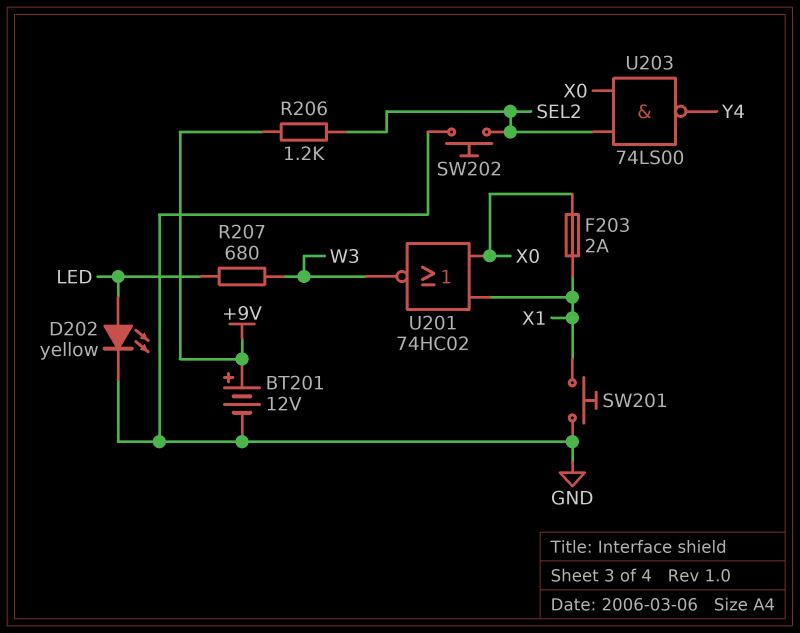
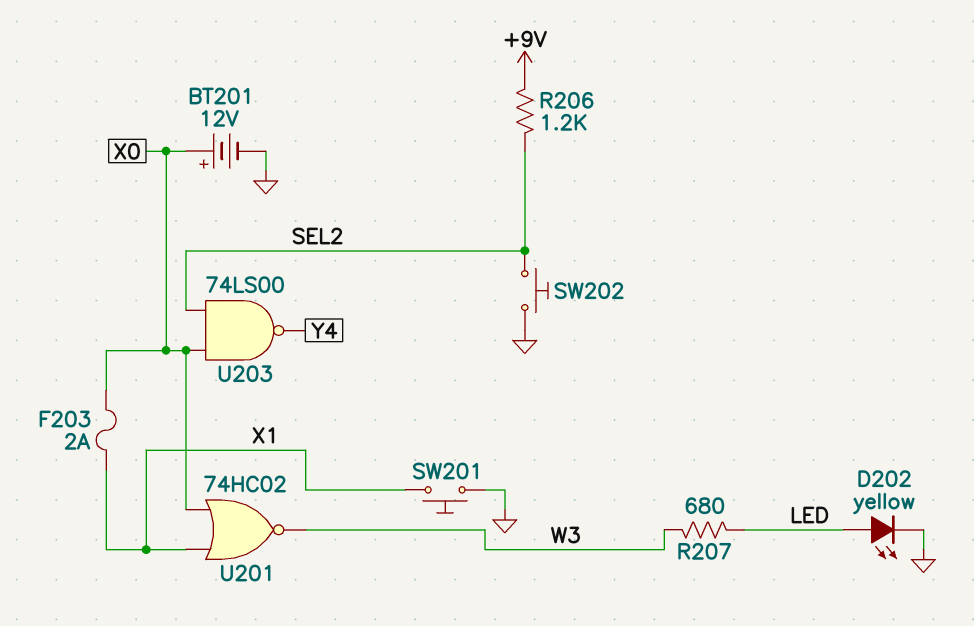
BT201: 12V (plus +9V, minus GND) -> 12V (plus X0, minus GND)

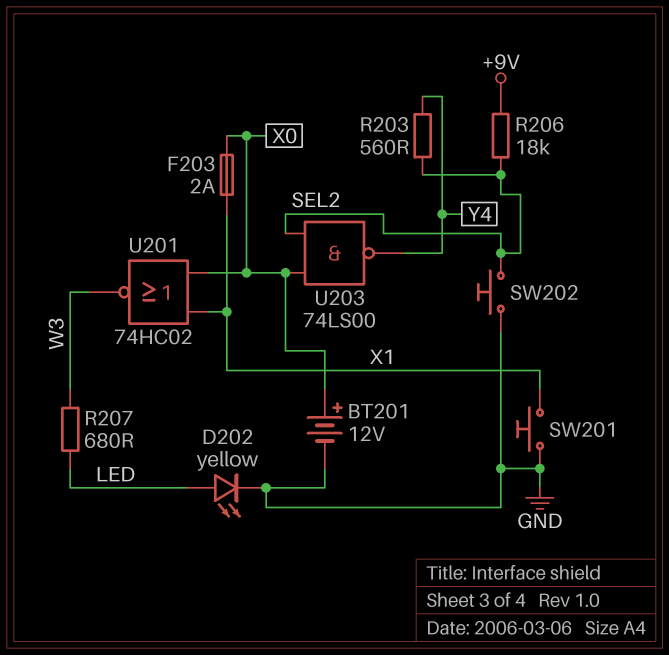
R203: none -> 560 (SEL2, Y4)
R206: 1.2k (+9V, SEL2) -> 18k (+9V, SEL2)

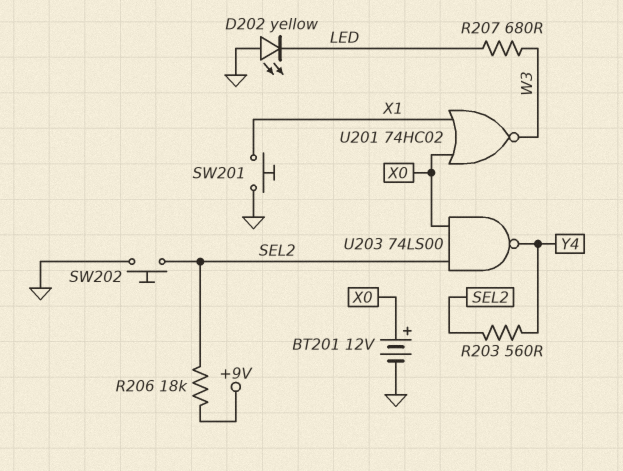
D202: LED yellow (A LED, K GND) -> LED yellow (A GND, K LED)
F203: 2A (X0, X1) -> none

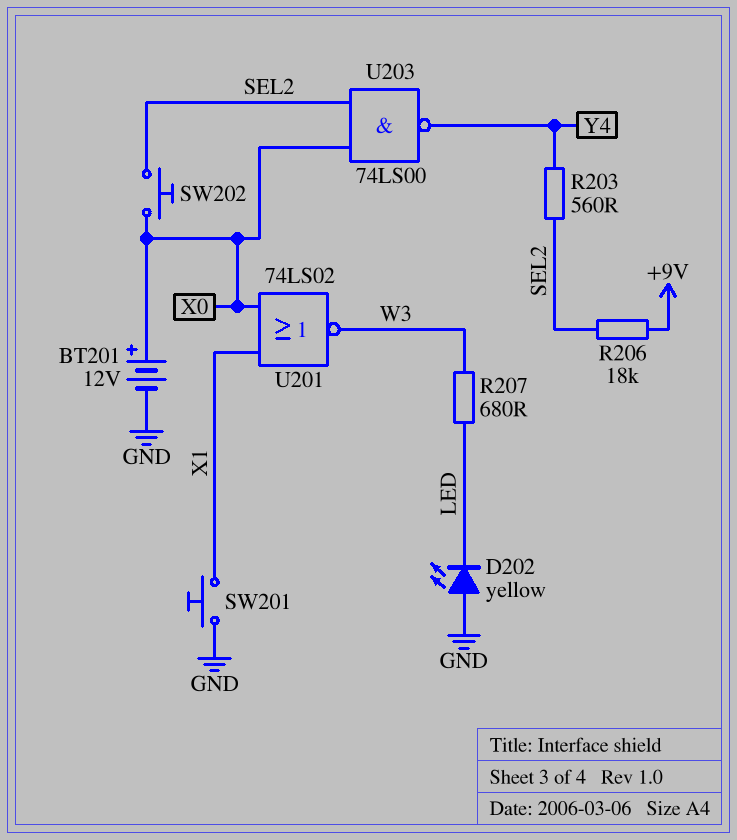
SW202: button (GND, SEL2) -> button (SEL2, X0)
U201: NOR 74HC02 (in X0, in X1, out W3) -> NOR 74LS02 (in X0, in X1, out W3)

